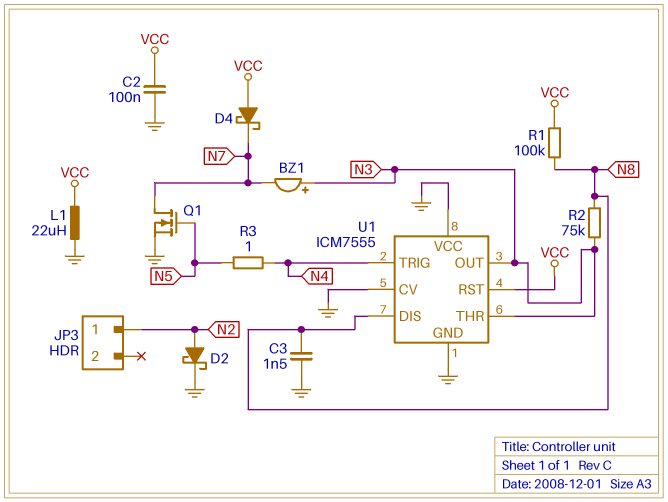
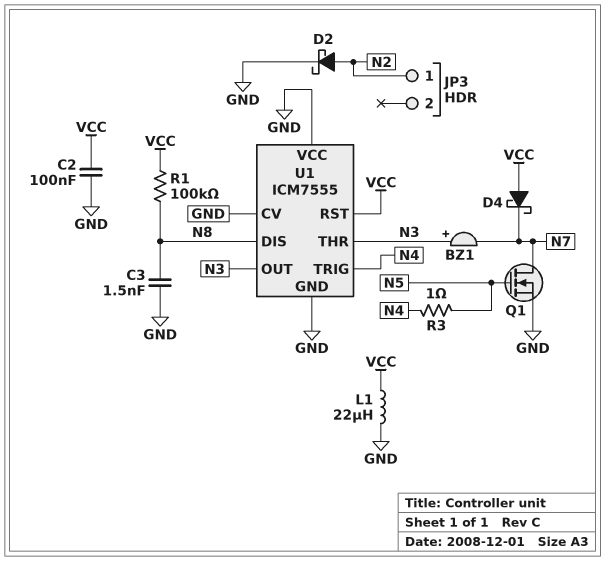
R2: 75k (N3, N8) -> none

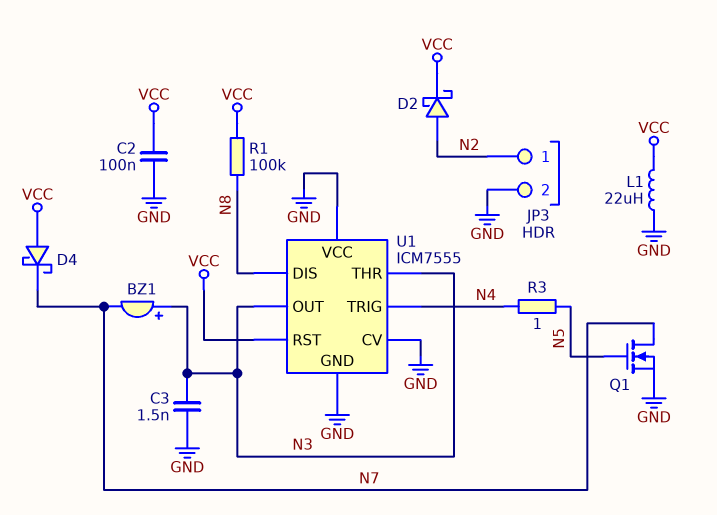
C3: 1.5nF (GND, N8) -> 1.5nF (GND, N3)
D2: schottky (A N2, K GND) -> schottky (A N2, K VCC)
JP3 pin 2: none -> GND

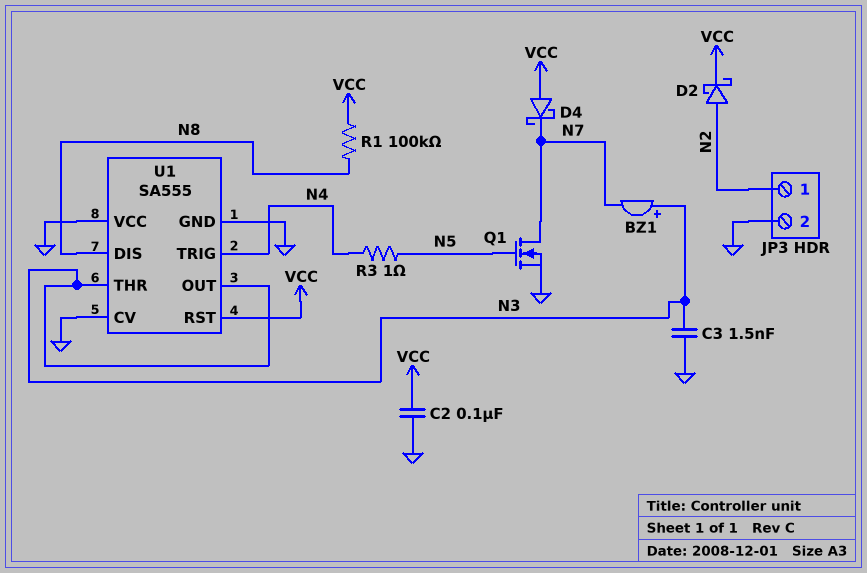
L1: 22uH (GND, VCC) -> none
U1: ICM7555 -> SA555

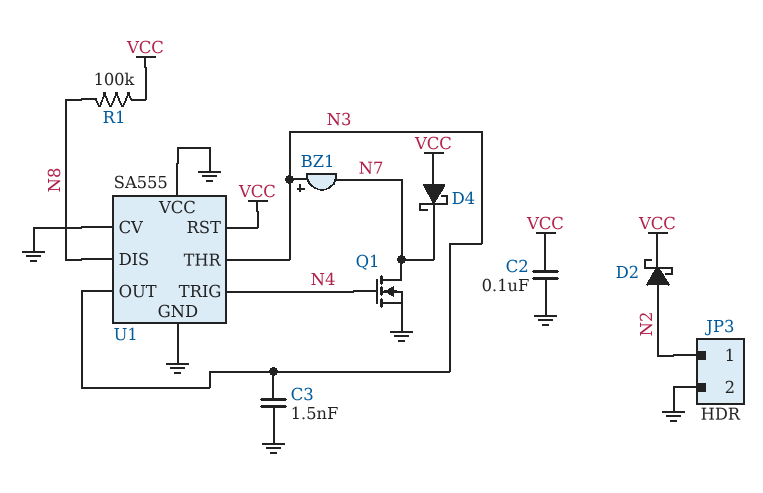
Q1: NMOS (G N5, D N7, S GND) -> NMOS (G N4, D N7, S GND)
R3: 1 (N4, N5) -> none

